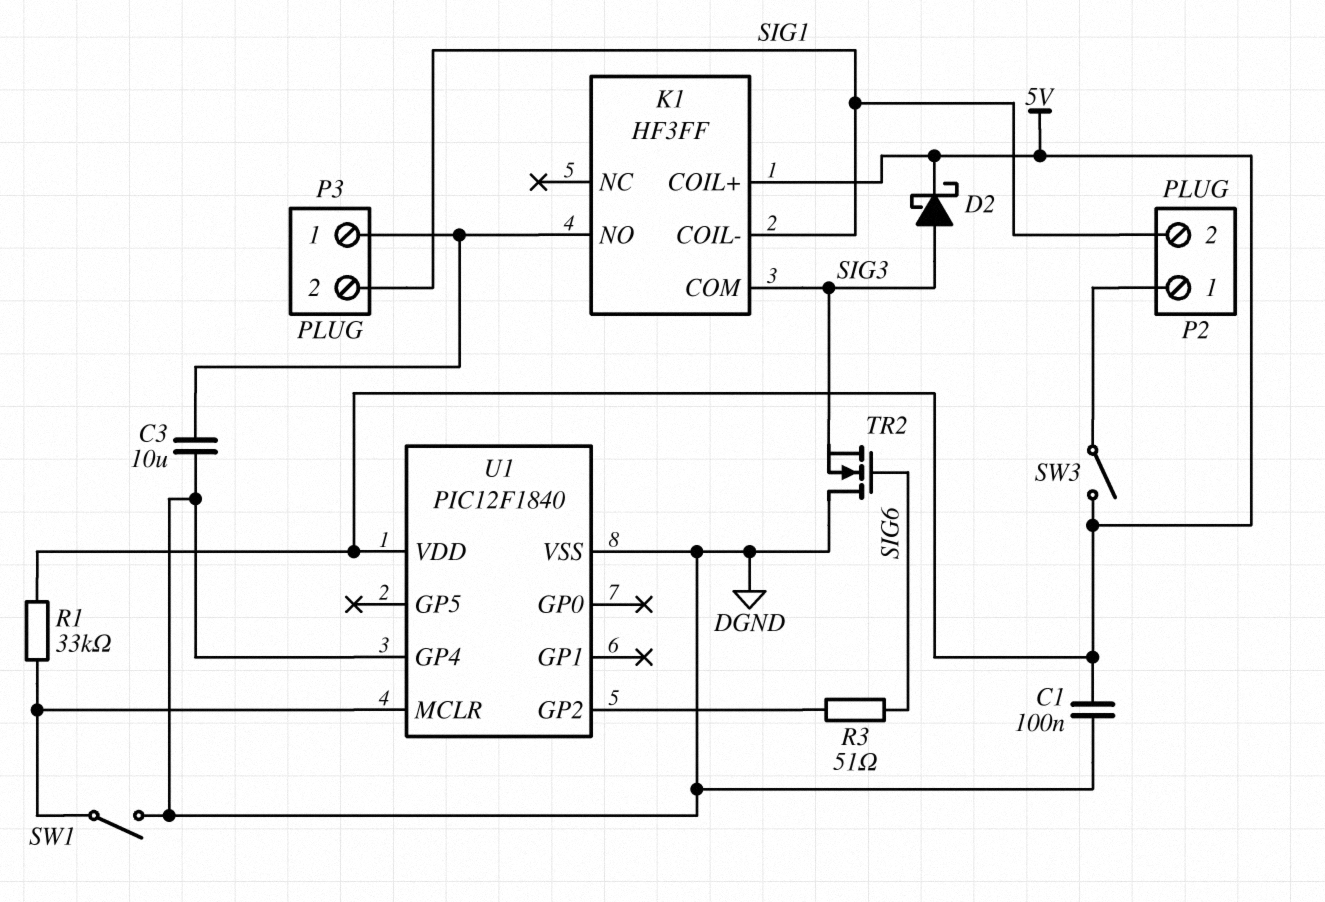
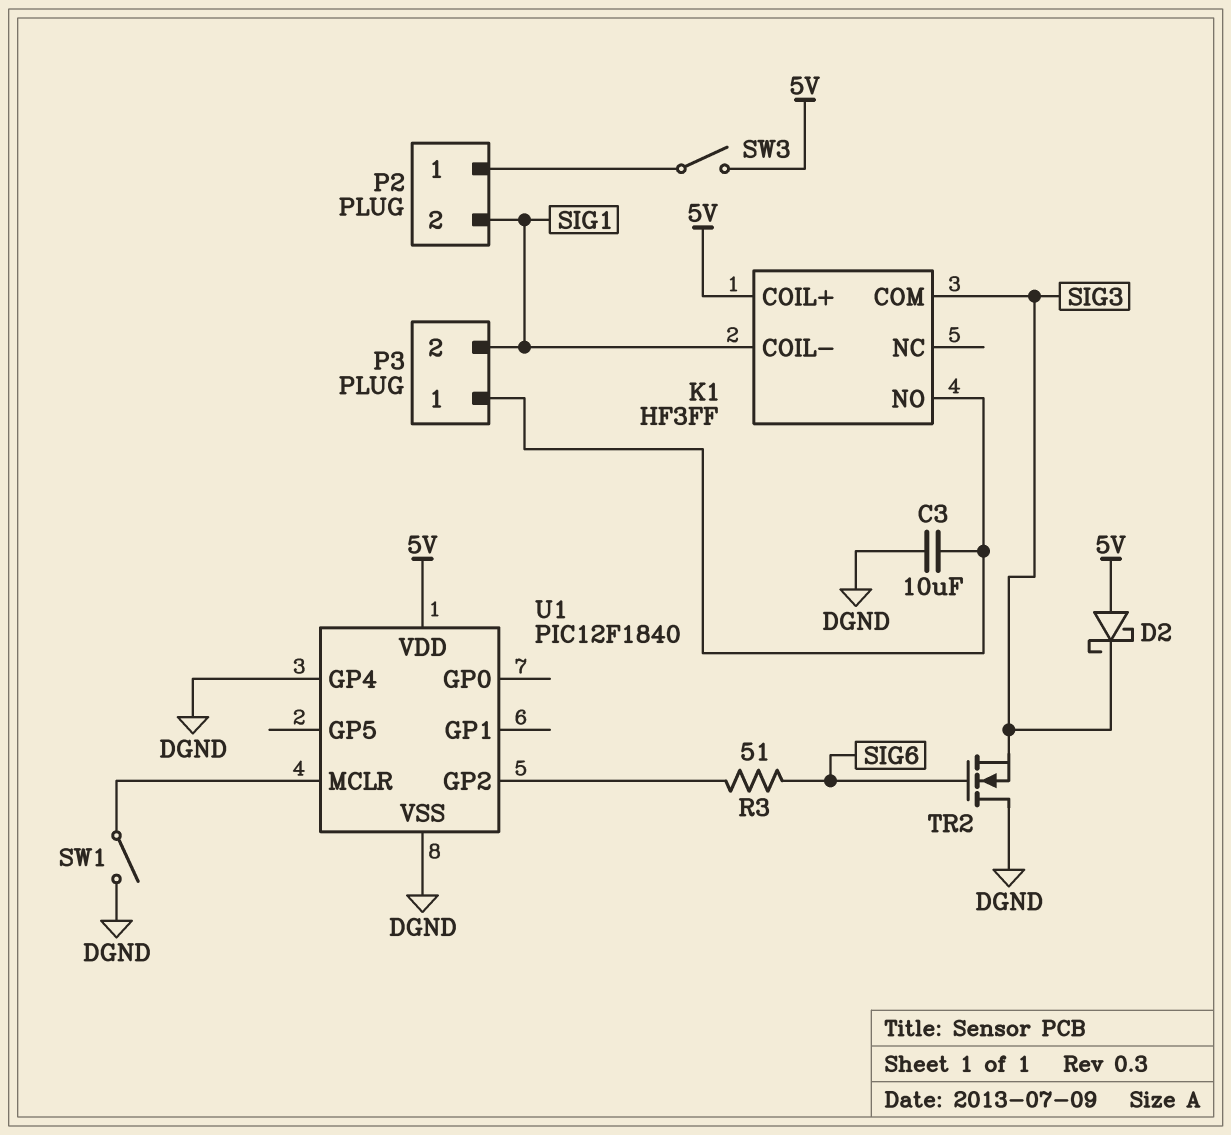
C1: 100nF (5V, DGND) -> none
D2: schottky (A SIG3, K 5V) -> schottky (A 5V, K SIG3)
R1: 33k (5V, U1/MCLR) -> none

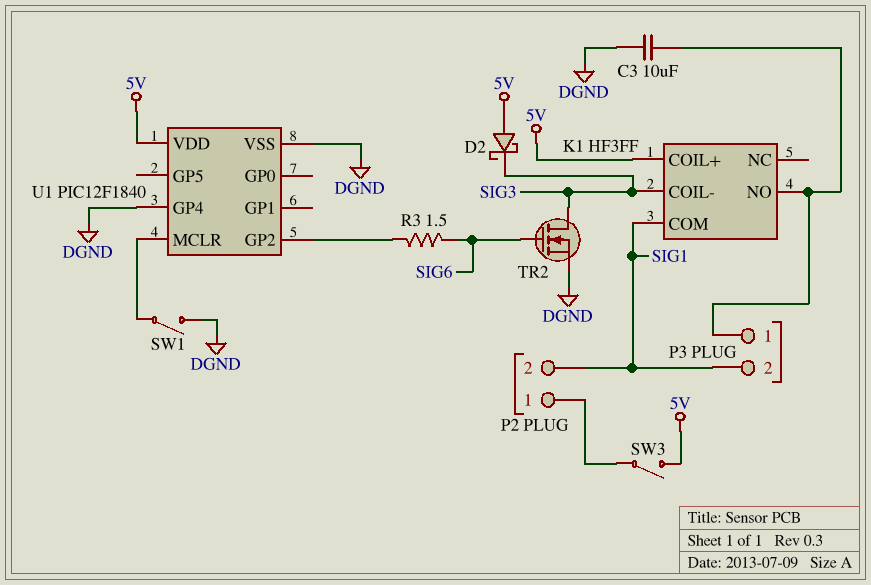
K1 pin COIL-: SIG1 -> SIG3
K1 pin COM: SIG3 -> SIG1
R3: 51 (SIG6, U1/GP2) -> 1.5 (SIG6, U1/GP2)
TR2: NMOS (G SIG6, D DGND, S SIG3) -> NMOS (G SIG6, D SIG3, S DGND)

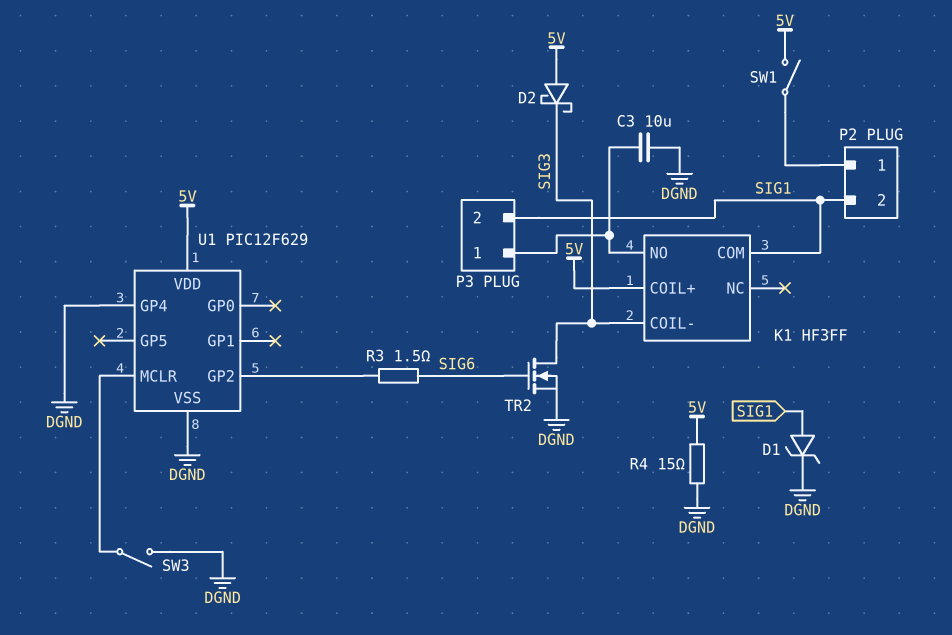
D1: none -> zener (A SIG1, K DGND)
R4: none -> 15 (5V, DGND)
SW1: switch (DGND, U1/MCLR) -> switch (5V, P2/1)
SW3: switch (5V, P2/1) -> switch (DGND, U1/MCLR)
U1: PIC12F1840 -> PIC12F629

